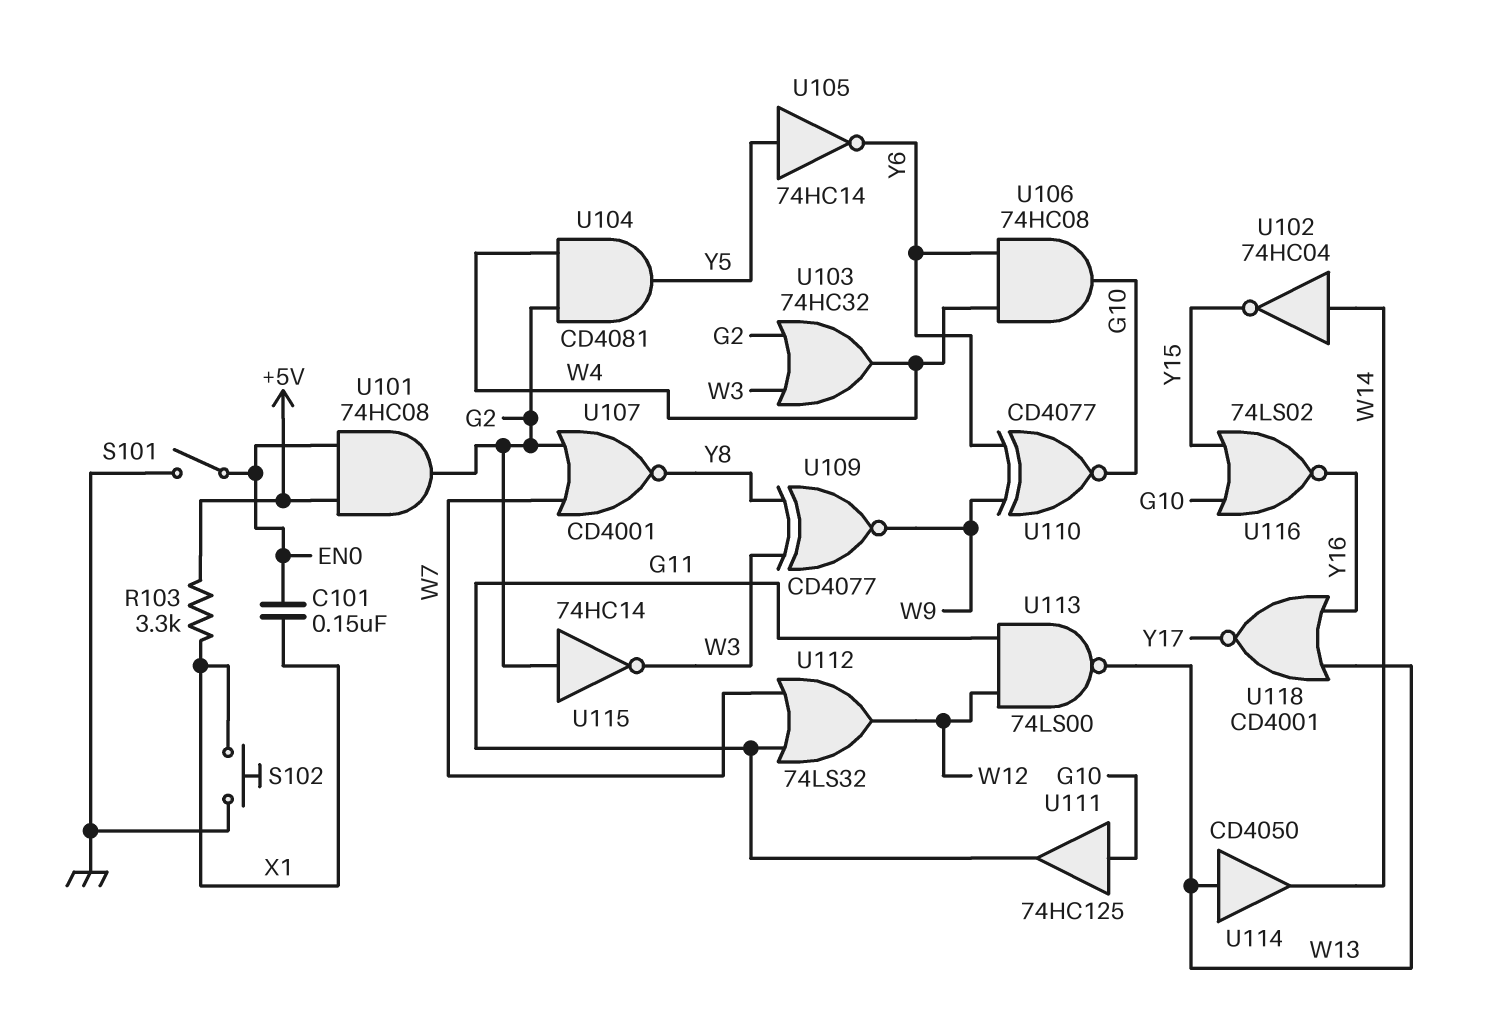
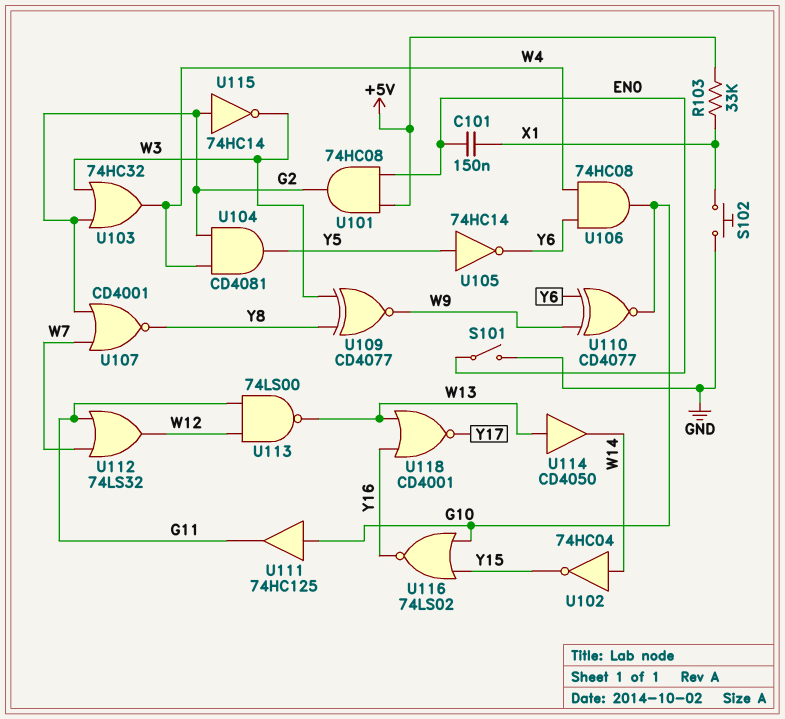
R103: 3.3k (+5V, X1) -> 33k (+5V, X1)

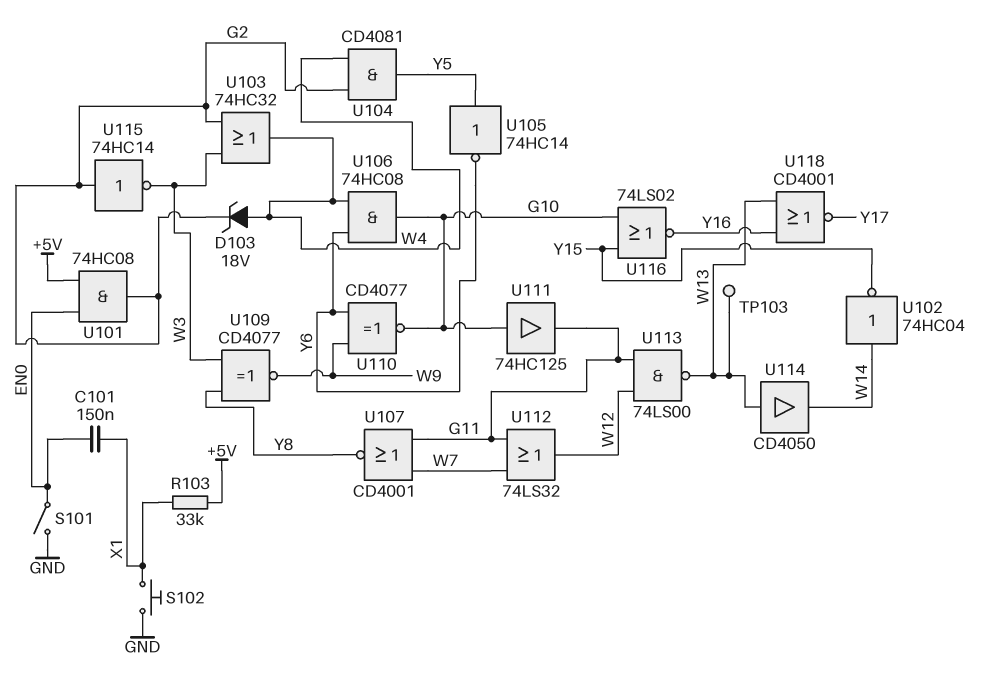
D103: none -> zener 18V (A W4, K G2)
TP103: none -> test point (W13)
U107: NOR CD4001 (in G2, in W7, out Y8) -> NOR CD4001 (in G11, in W7, out Y8)

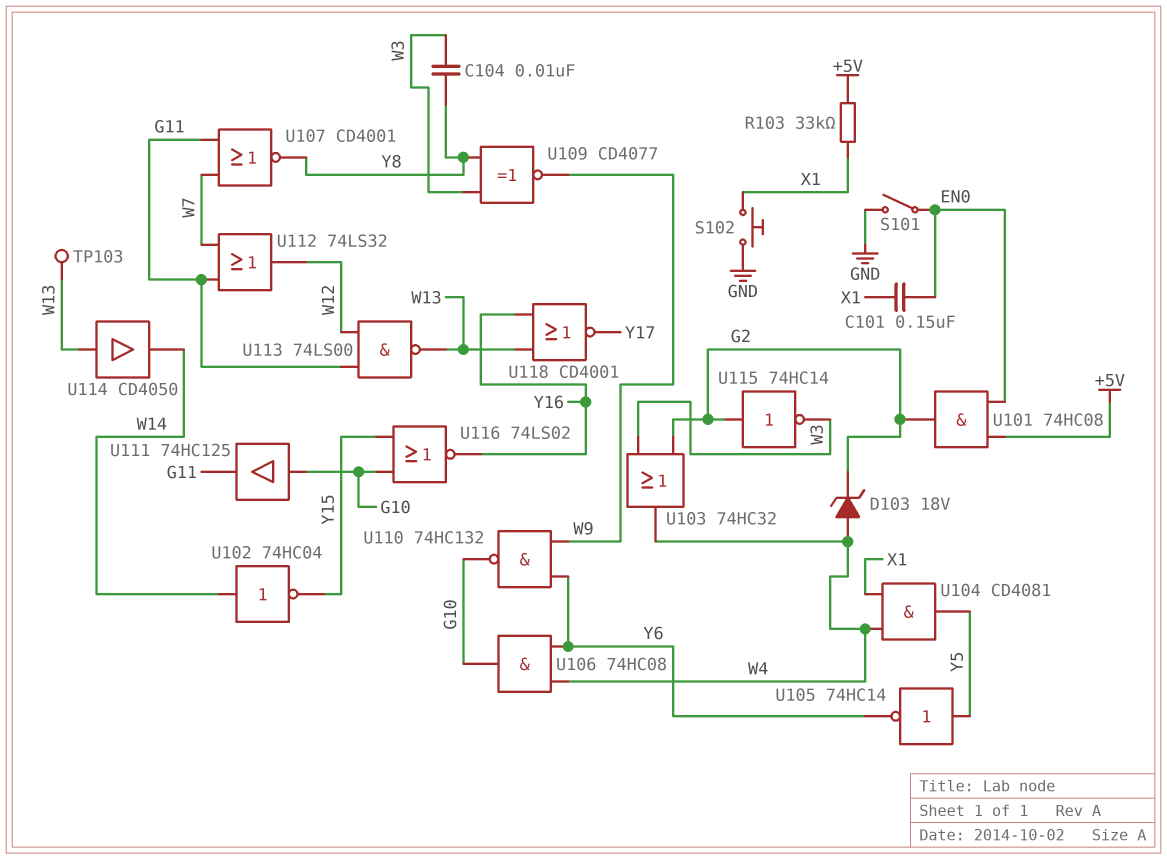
C104: none -> 10nF (W3, Y8)
U104: AND CD4081 (in G2, in W4, out Y5) -> AND CD4081 (in W4, in X1, out Y5)
U110: XNOR CD4077 (in W9, in Y6, out G10) -> NAND 74HC132 (in W9, in Y6, out G10)

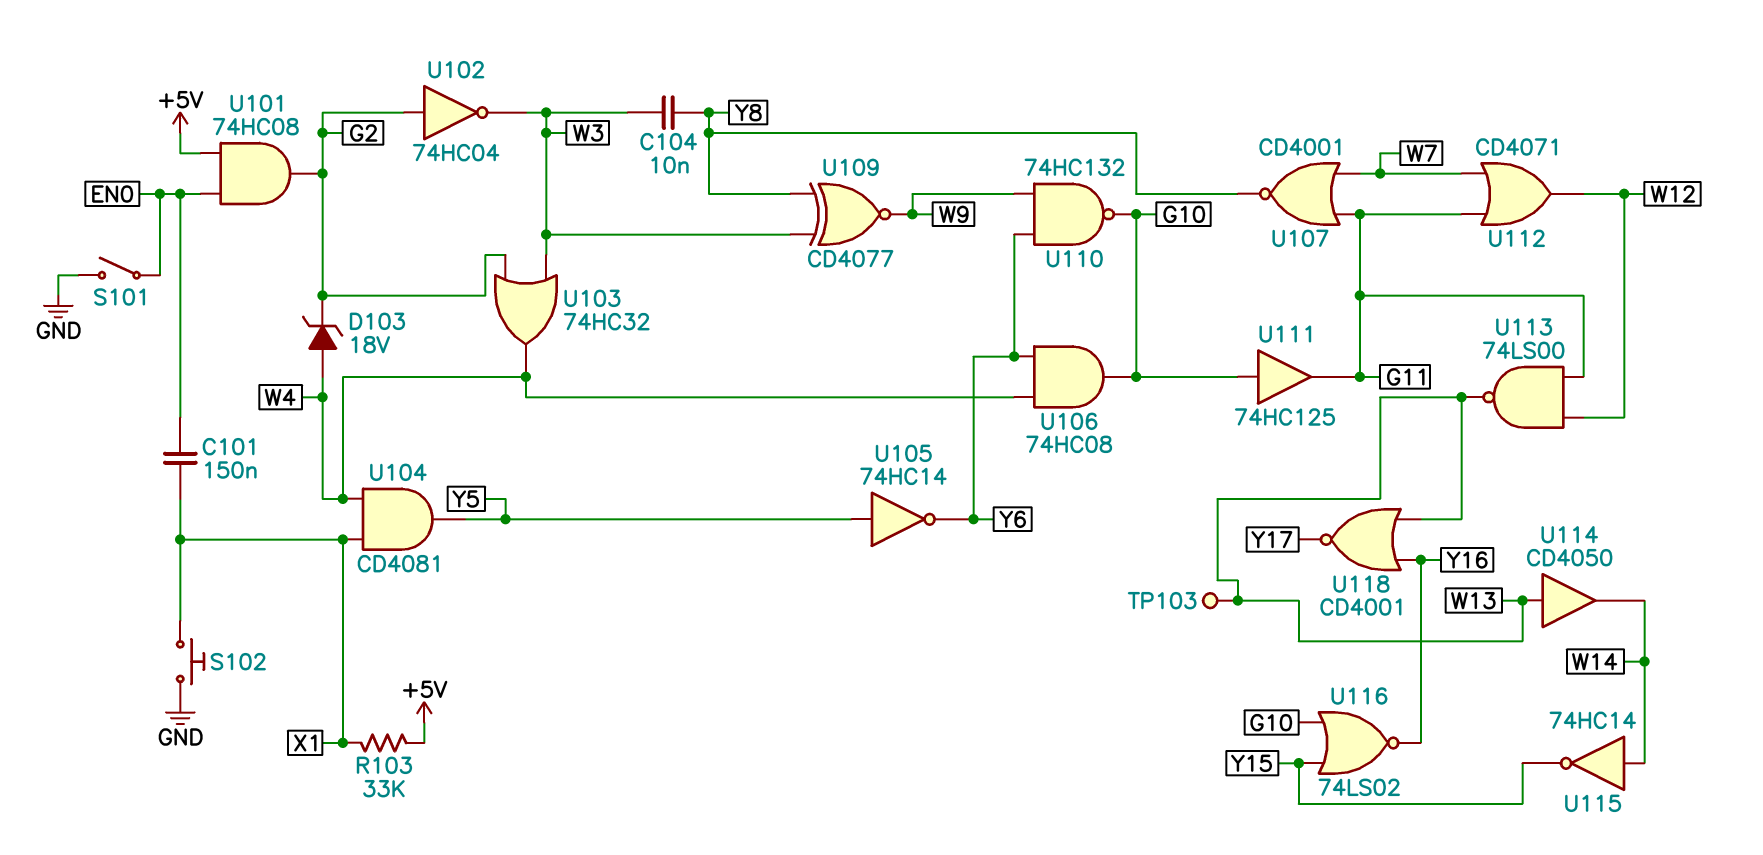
U102: NOT 74HC04 (in W14, out Y15) -> NOT 74HC04 (in G2, out W3)
U112: OR 74LS32 (in G11, in W7, out W12) -> OR CD4071 (in G11, in W7, out W12)
U115: NOT 74HC14 (in G2, out W3) -> NOT 74HC14 (in W14, out Y15)

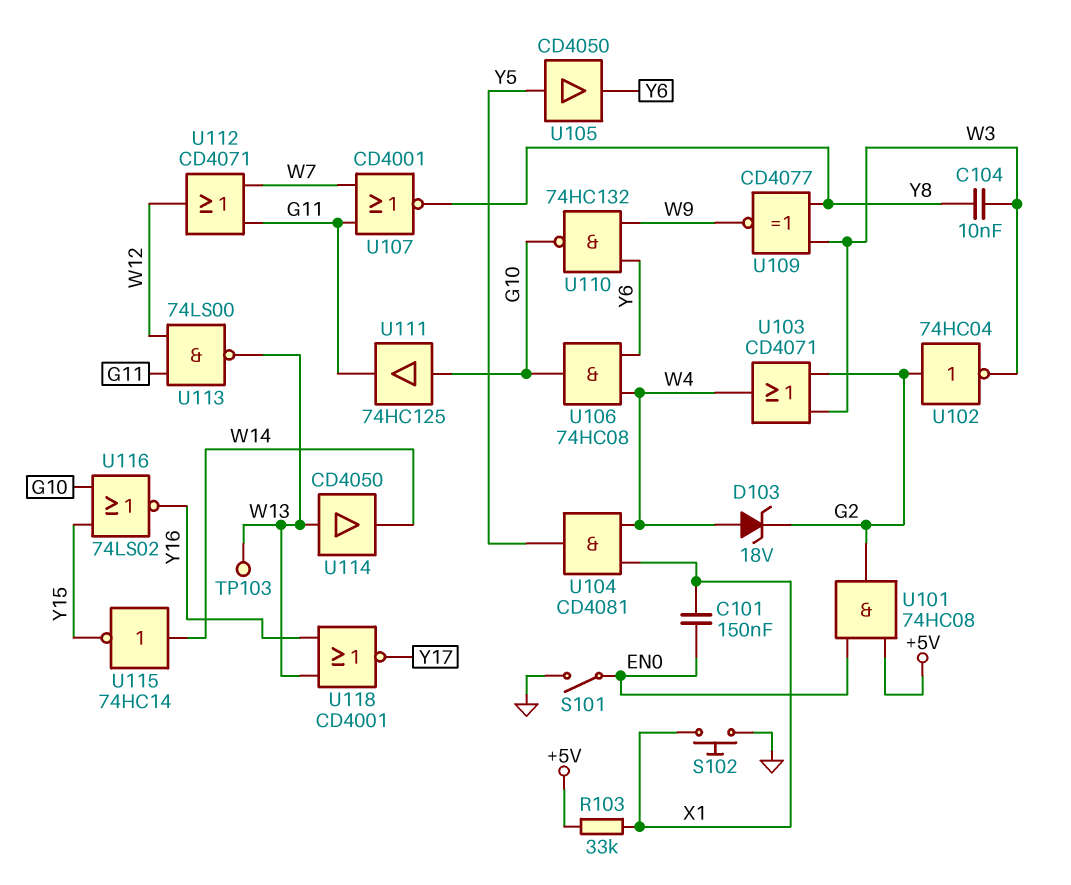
U103: OR 74HC32 (in G2, in W3, out W4) -> OR CD4071 (in G2, in W3, out W4)
U105: NOT 74HC14 (in Y5, out Y6) -> buffer CD4050 (in Y5, out Y6)

